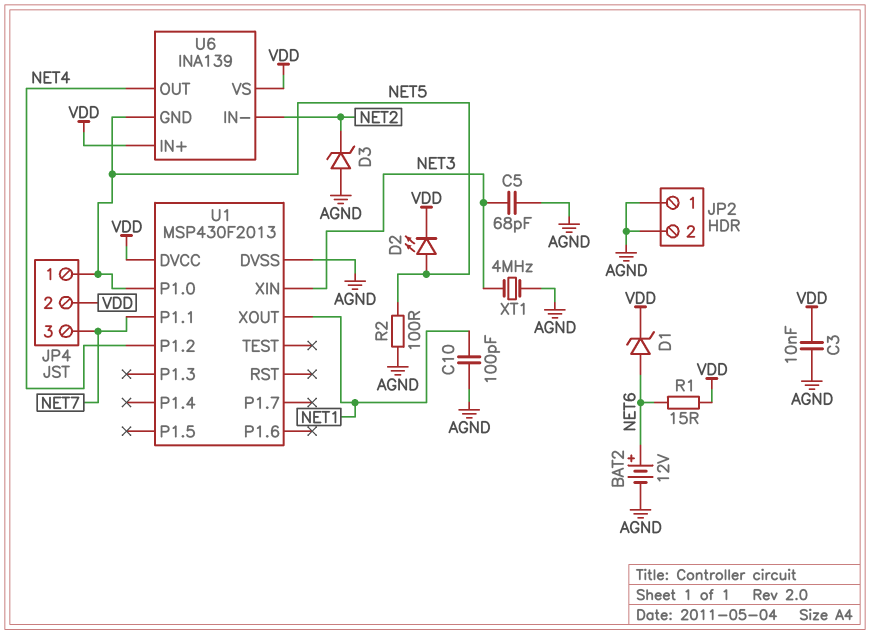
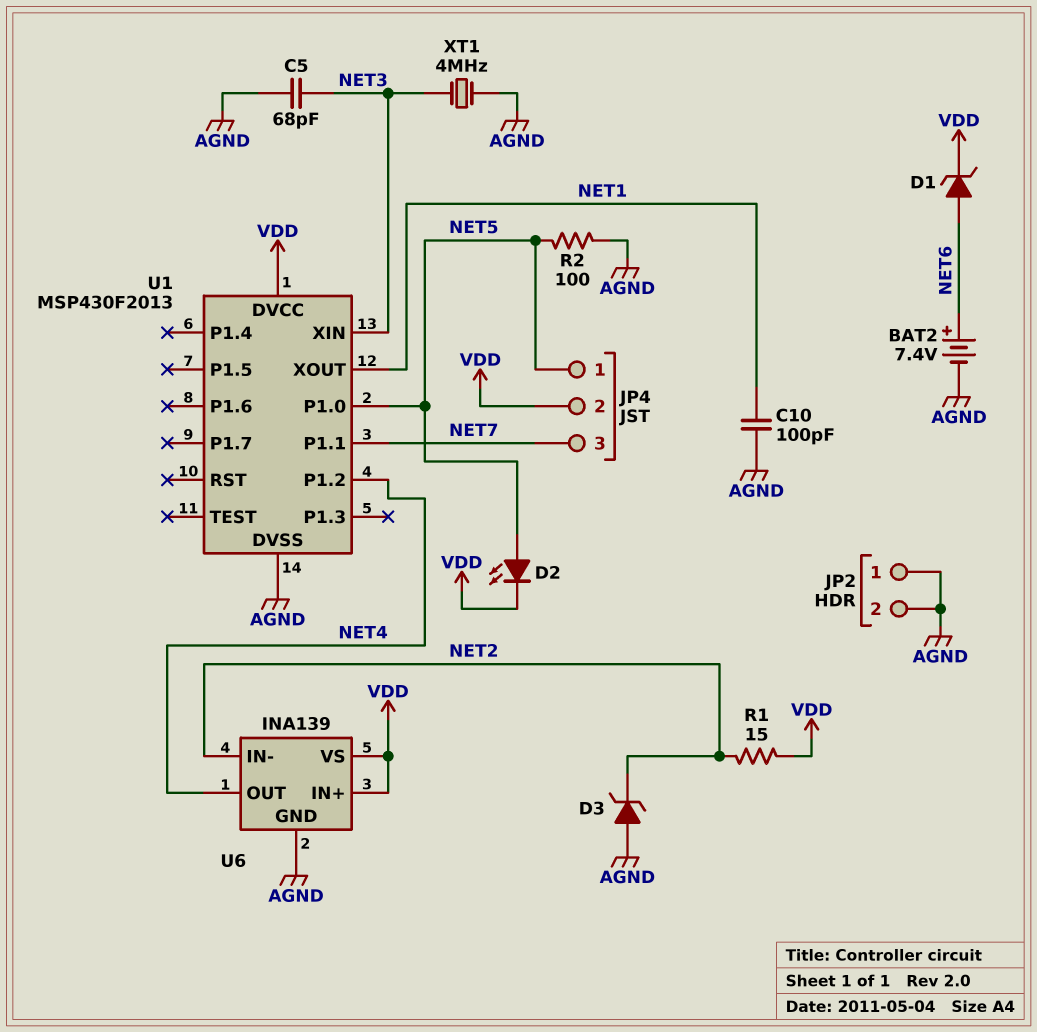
BAT2: 12V (plus NET6, minus AGND) -> 7.4V (plus NET6, minus AGND)
C3: 10nF (AGND, VDD) -> none
R1: 15 (NET6, VDD) -> 15 (NET2, VDD)
U6 pin GND: NET5 -> AGND

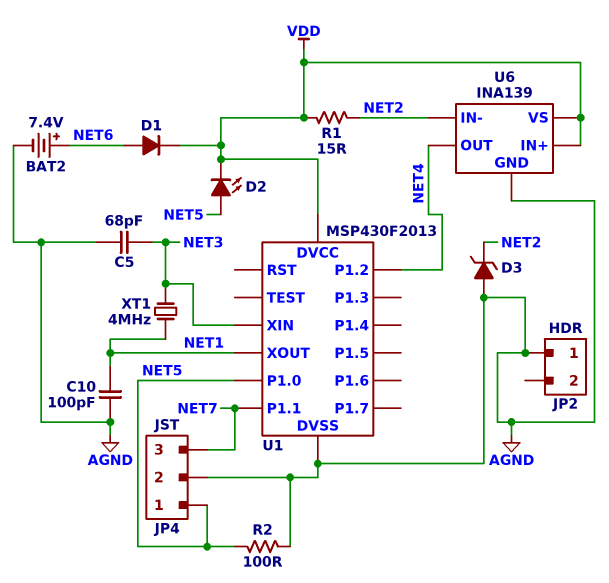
D1: zener (A NET6, K VDD) -> diode (A NET6, K VDD)
JP2 pin 2: AGND -> none
JP4 pin 2: VDD -> AGND
XT1: 4MHz (AGND, NET3) -> 4MHz (NET1, NET3)

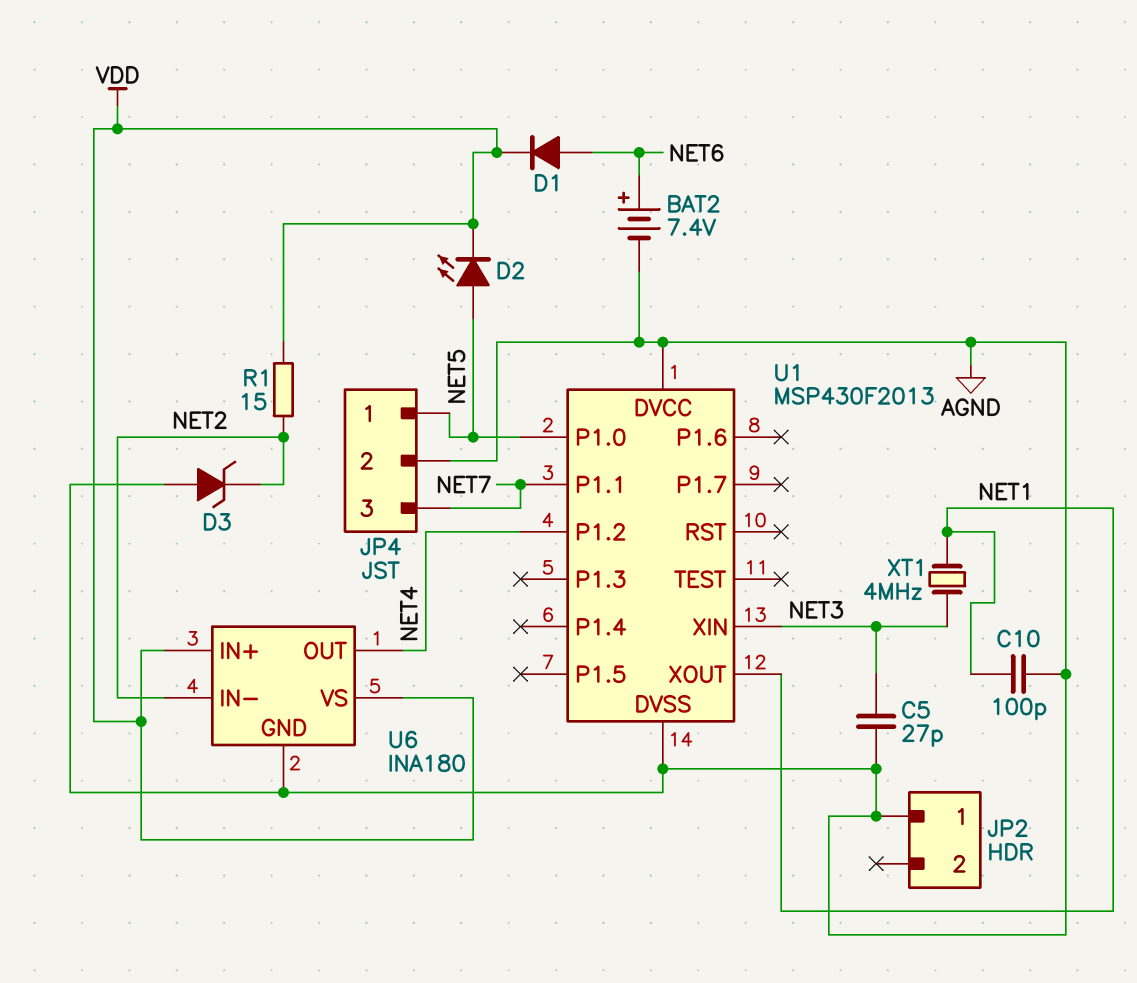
C5: 68pF (AGND, NET3) -> 27pF (AGND, NET3)
R2: 100 (AGND, NET5) -> none
U1 pin DVCC: VDD -> AGND
U6: INA139 -> INA180

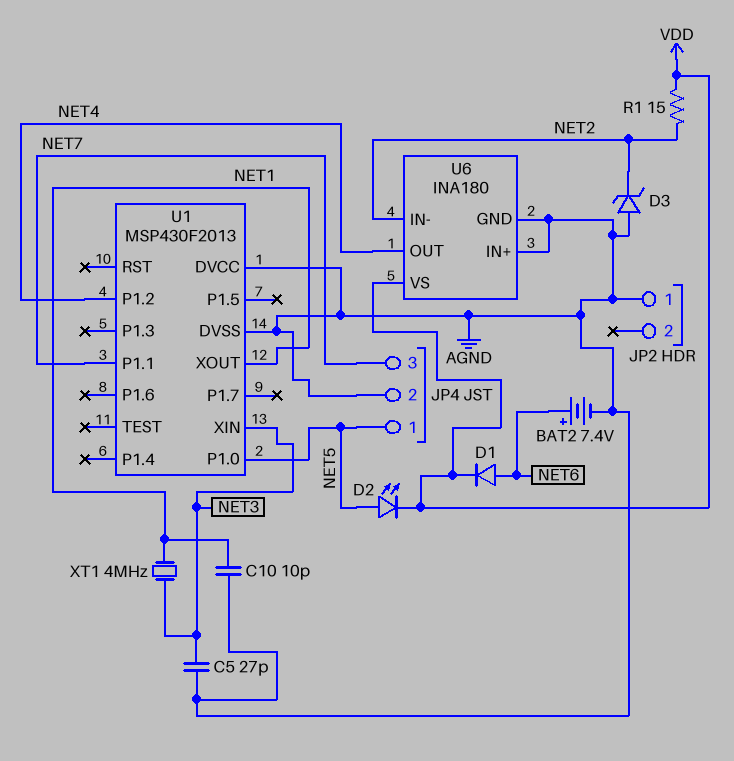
C10: 100pF (AGND, NET1) -> 10pF (AGND, NET1)
U6 pin IN+: VDD -> AGND

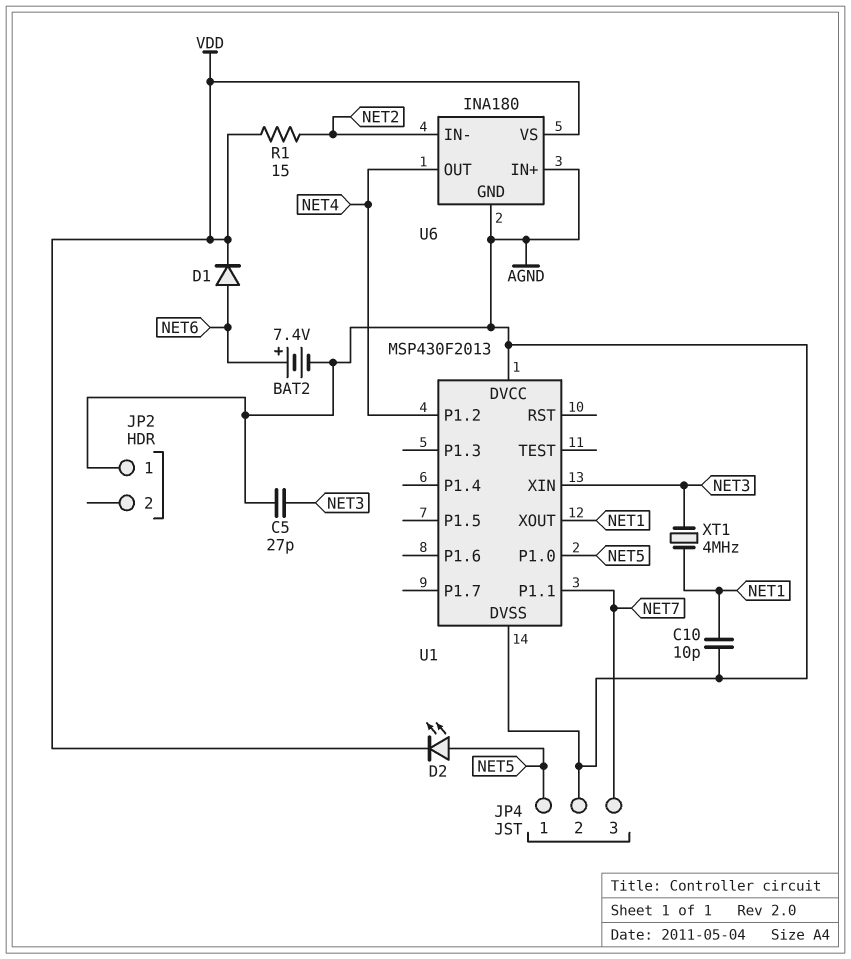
D3: zener (A AGND, K NET2) -> none

